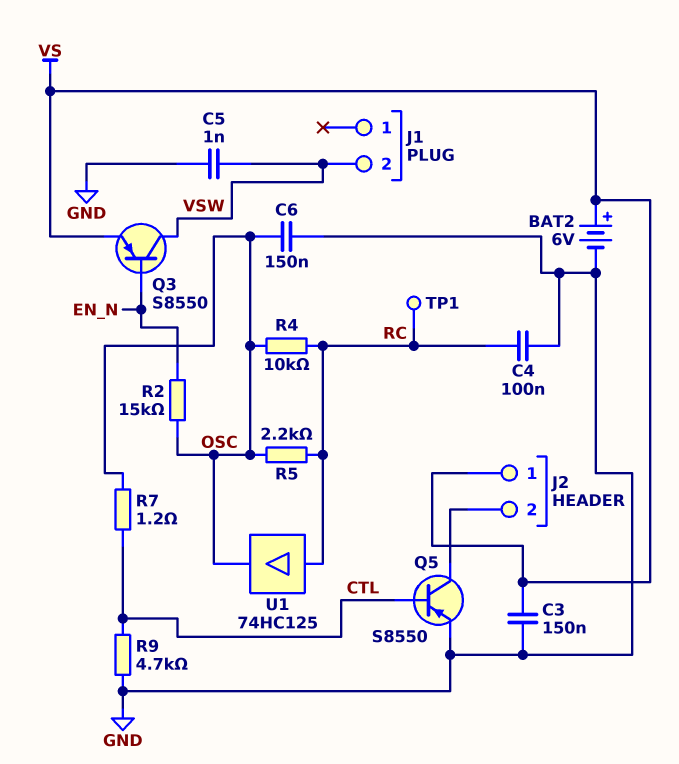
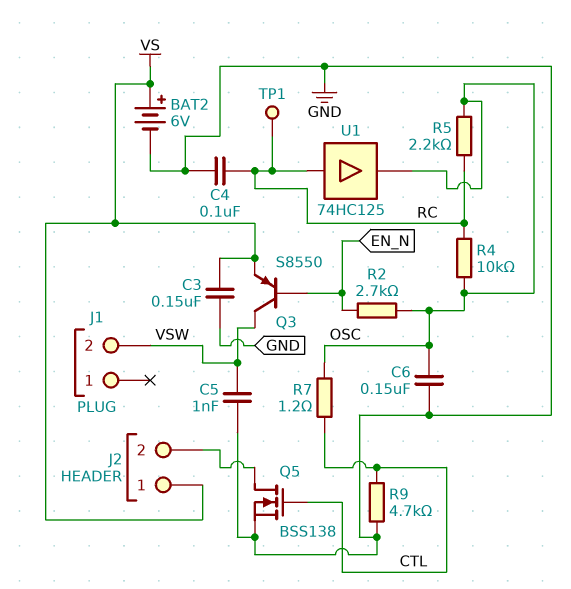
Q5: PNP S8550 (B CTL, C J2/2, E GND) -> NMOS BSS138 (G CTL, D J2/2, S GND)
R2: 15k (EN_N, OSC) -> 2.7k (EN_N, OSC)

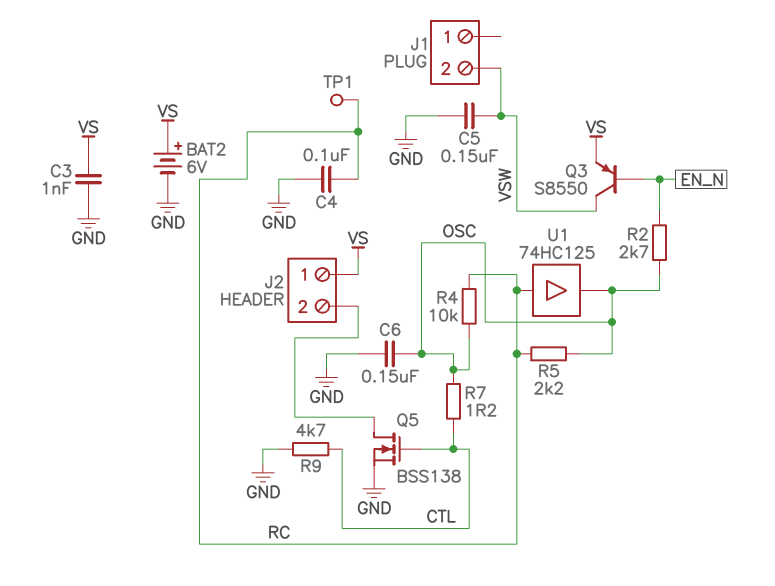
C3: 150nF (GND, VS) -> 1nF (GND, VS)
C5: 1nF (GND, VSW) -> 150nF (GND, VSW)

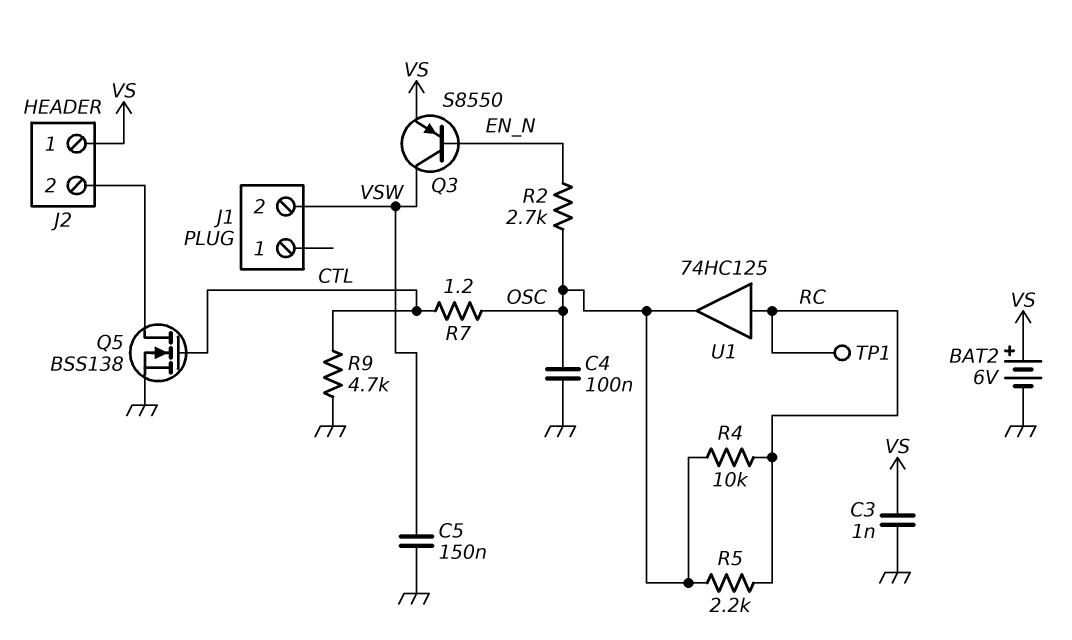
C4: 100nF (GND, RC) -> 100nF (GND, OSC)
C6: 150nF (GND, OSC) -> none

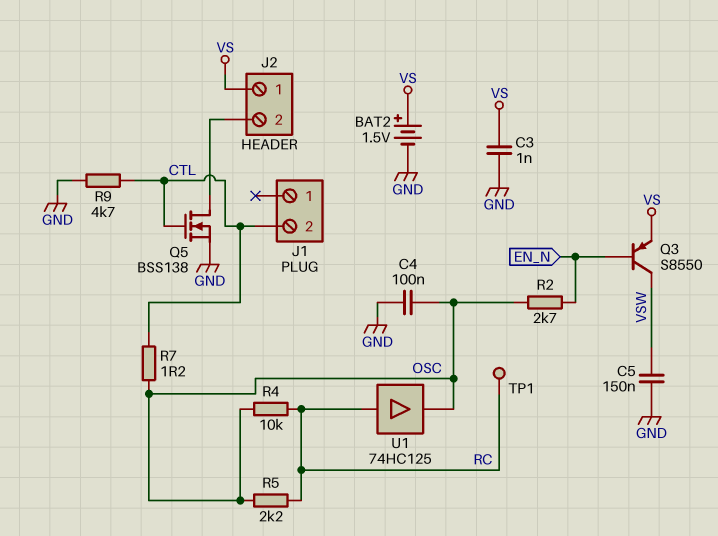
BAT2: 6V (plus VS, minus GND) -> 1.5V (plus VS, minus GND)
J1 pin 2: VSW -> CTL

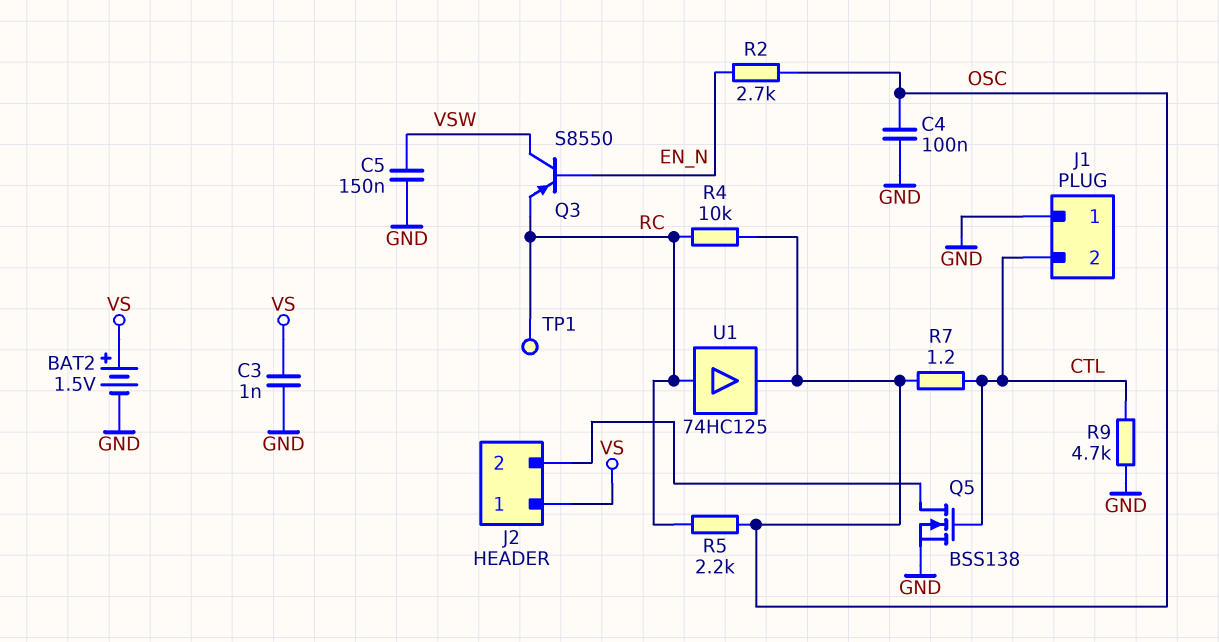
J1 pin 1: none -> GND
Q3: PNP S8550 (B EN_N, C VSW, E VS) -> PNP S8550 (B EN_N, C VSW, E RC)

